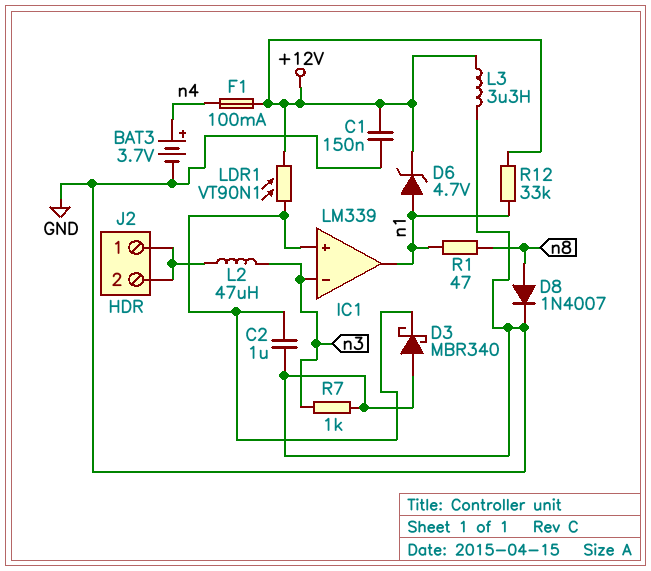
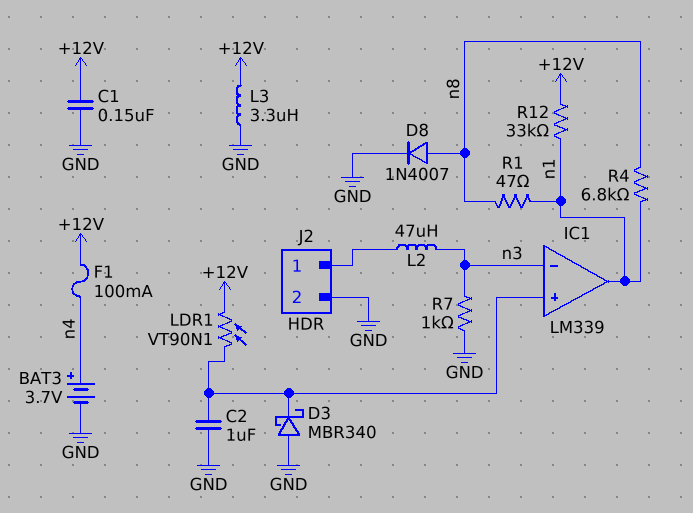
D6: zener 4.7V (A n1, K +12V) -> none
J2 pin 2: J2/1 -> GND
R4: none -> 6.8k (n1, n8)

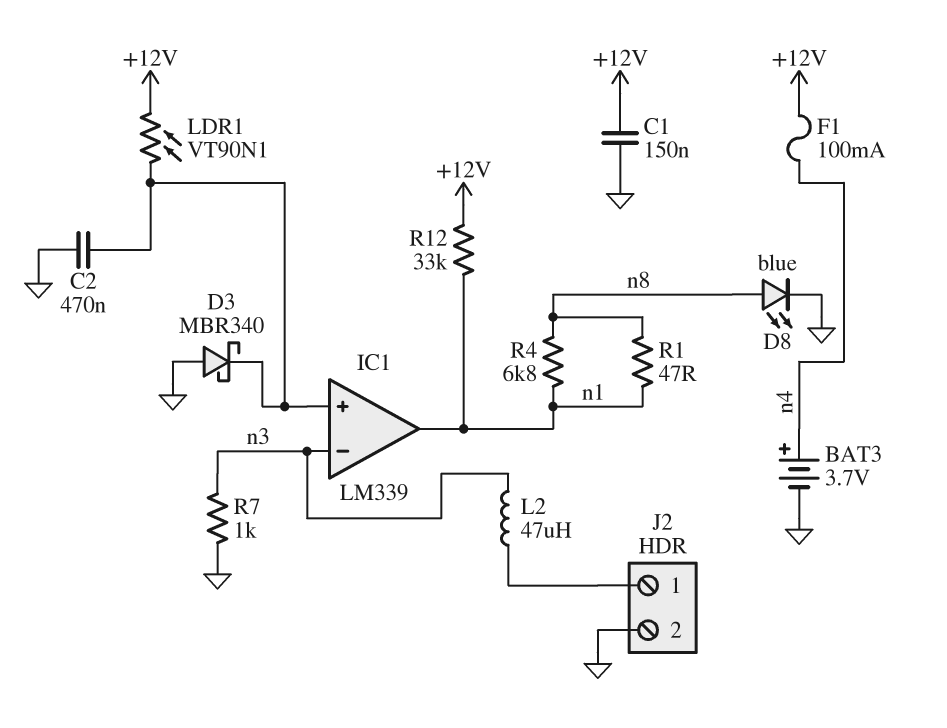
C2: 1uF (GND, IC1/in+) -> 470nF (GND, IC1/in+)
D8: diode 1N4007 (A n8, K GND) -> LED blue (A n8, K GND)
L3: 3.3uH (+12V, GND) -> none

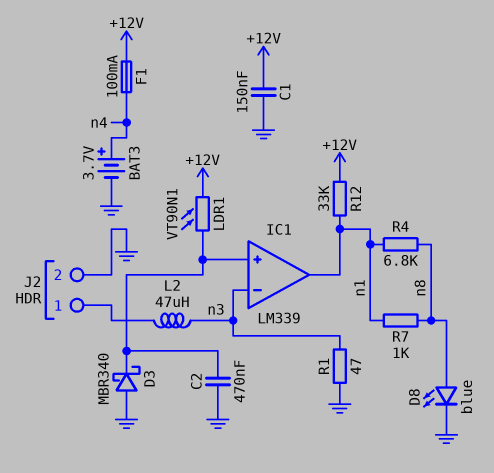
R1: 47 (n1, n8) -> 47 (GND, n3)
R7: 1k (GND, n3) -> 1k (n1, n8)

